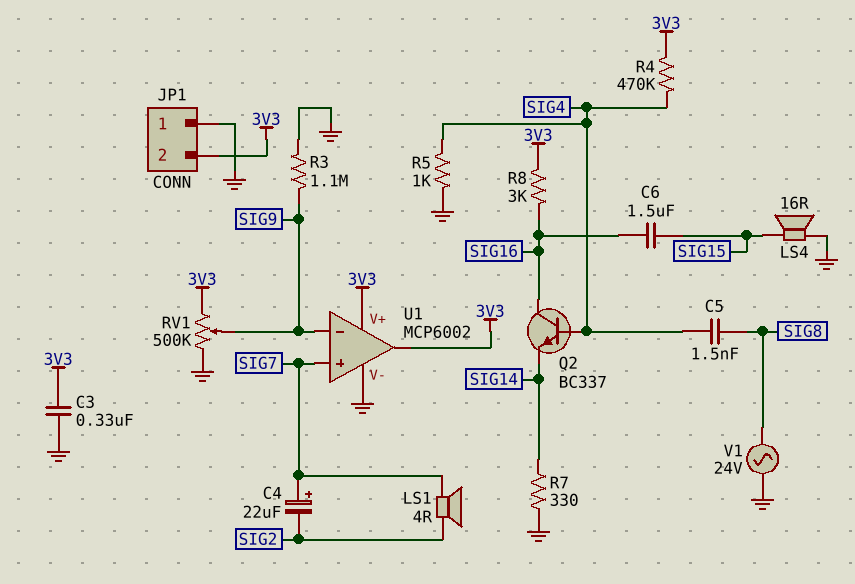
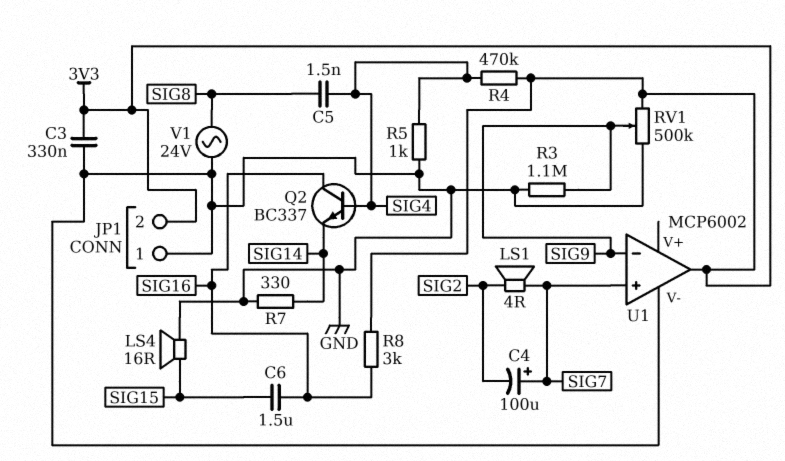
C4: 22uF (plus SIG7, minus SIG2) -> 100uF (plus SIG7, minus SIG2)
U1 pin V+: 3V3 -> none

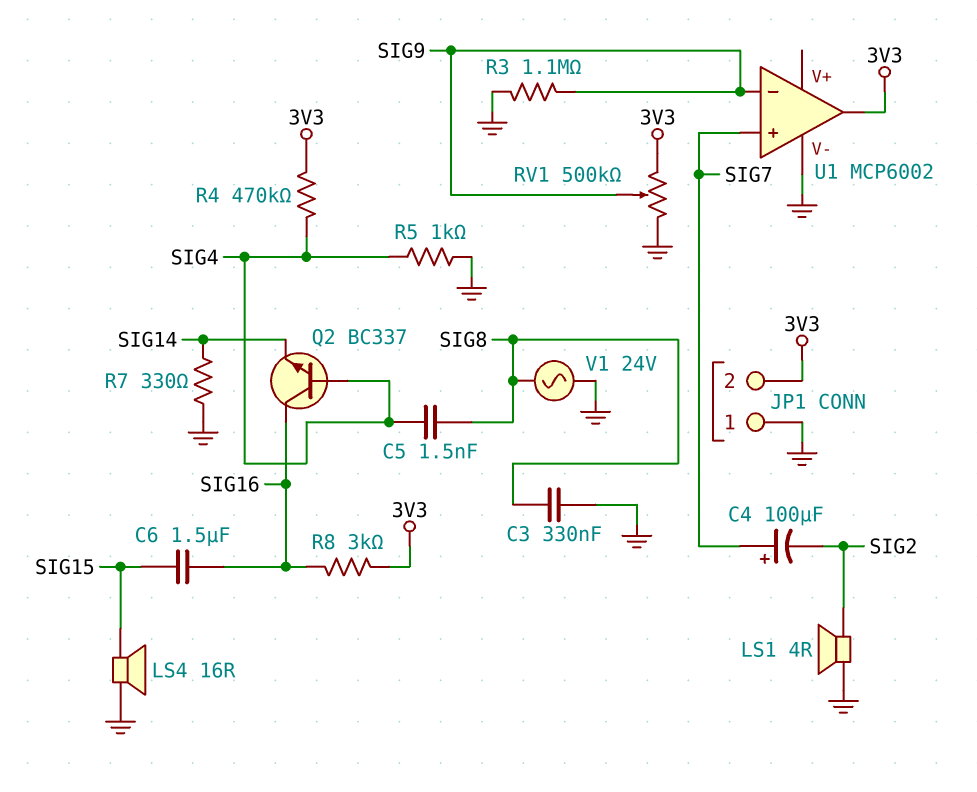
C3: 330nF (3V3, GND) -> 330nF (GND, SIG8)
LS1: speaker 4R (SIG2, SIG7) -> speaker 4R (GND, SIG2)

